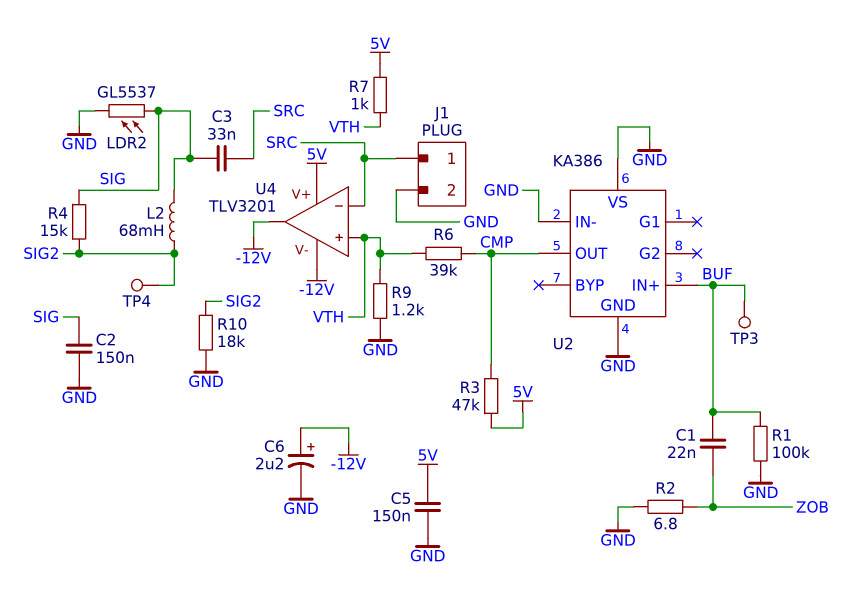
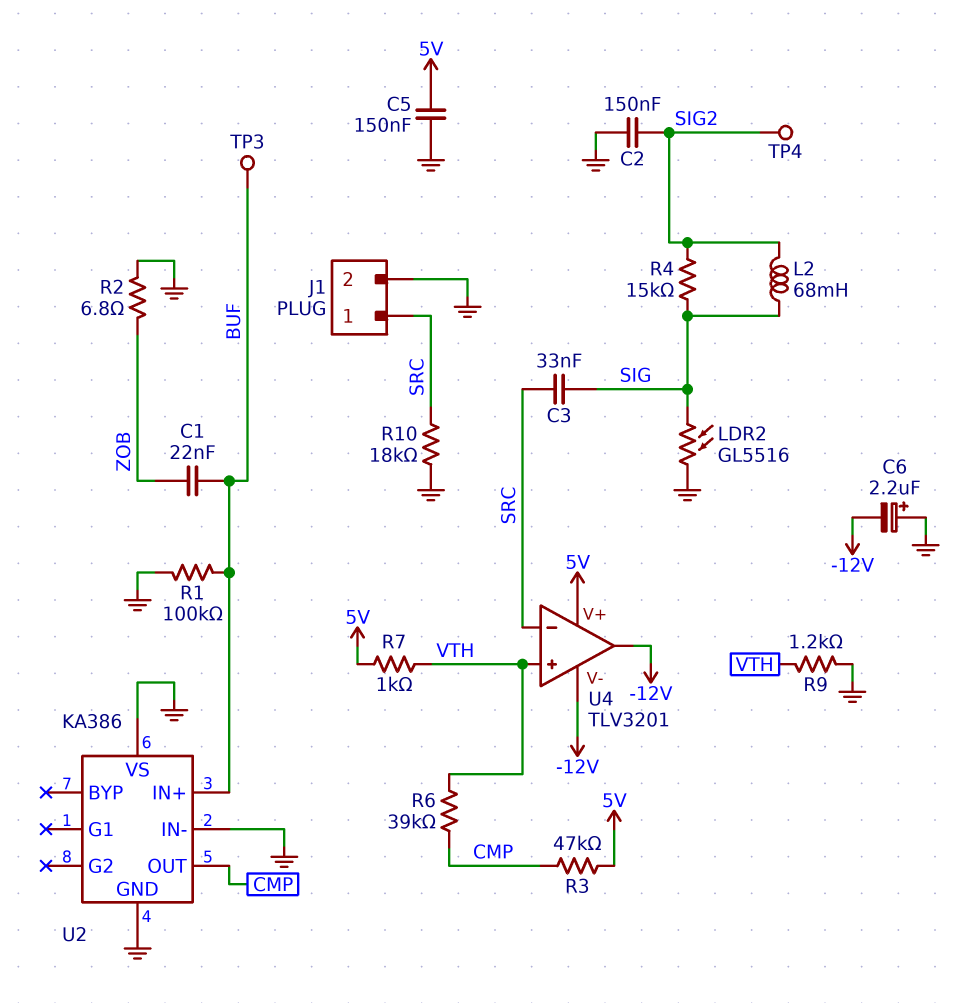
C2: 150nF (GND, SIG) -> 150nF (GND, SIG2)
C6: 2.2uF (plus -12V, minus GND) -> 2.2uF (plus GND, minus -12V)
LDR2: GL5537 (GND, SIG) -> GL5516 (GND, SIG)
R10: 18k (GND, SIG2) -> 18k (GND, SRC)

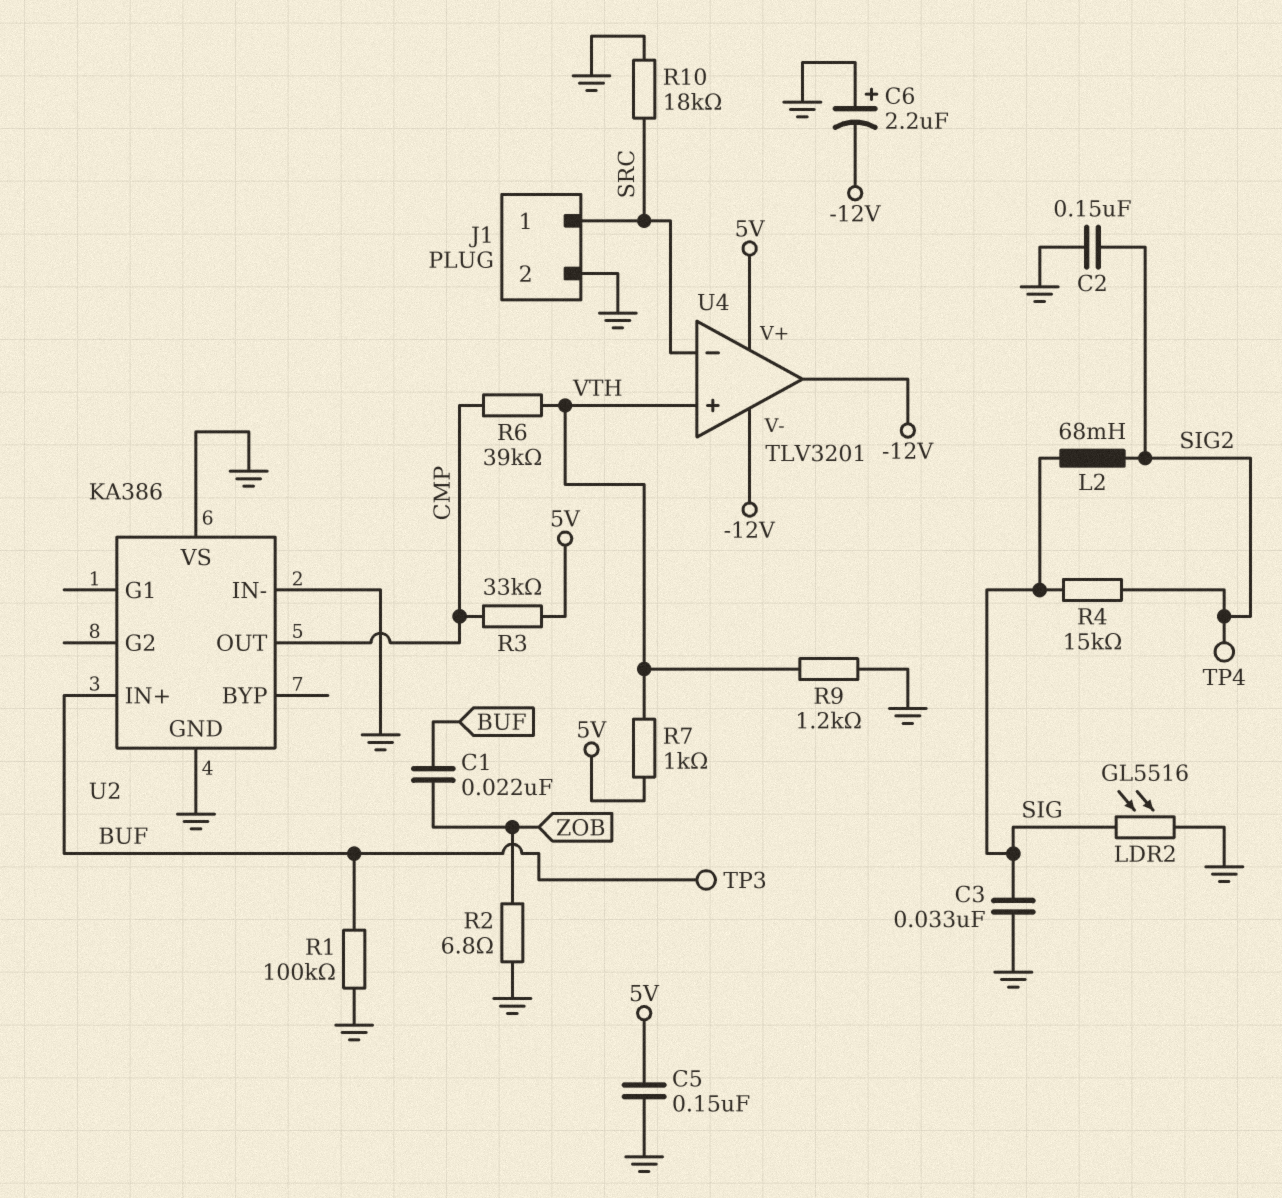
C3: 33nF (SIG, SRC) -> 33nF (GND, SIG)
R3: 47k (5V, CMP) -> 33k (5V, CMP)

